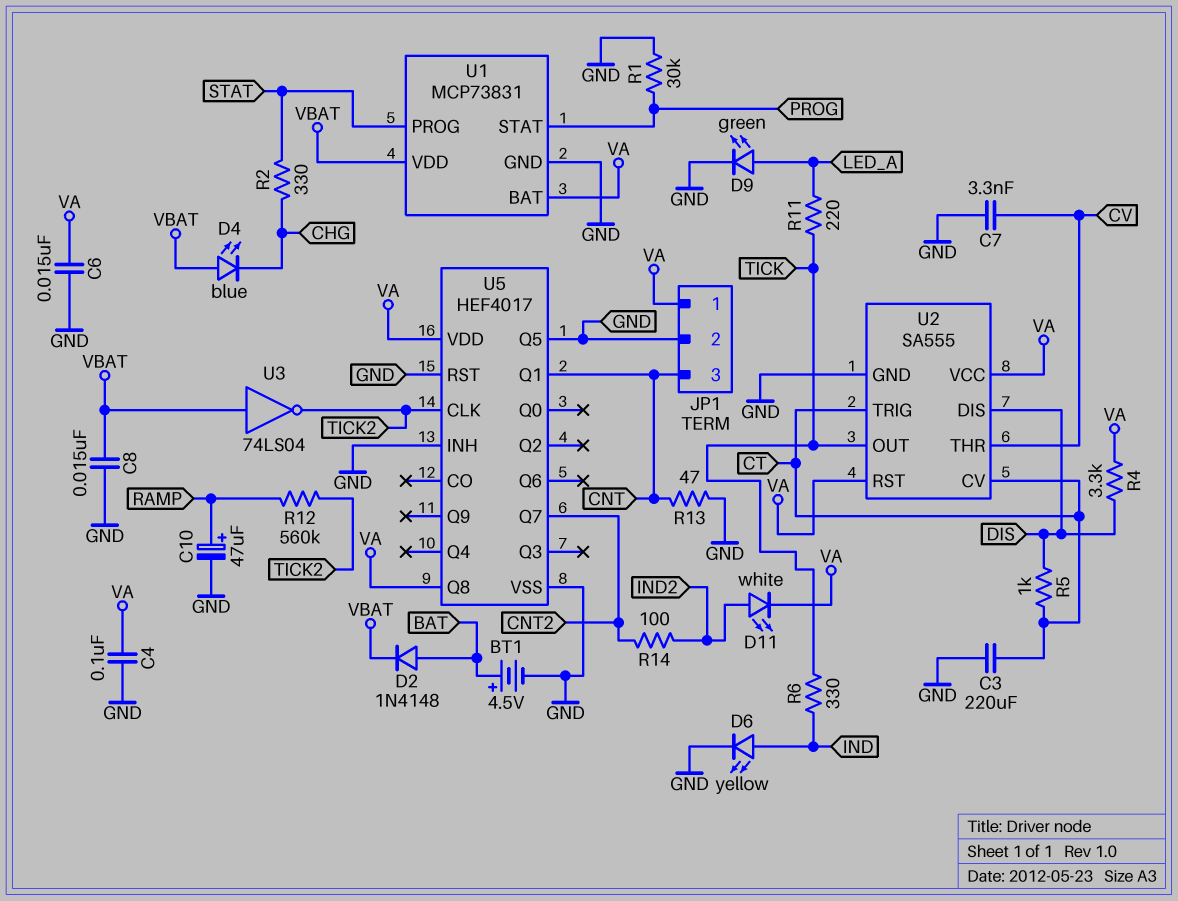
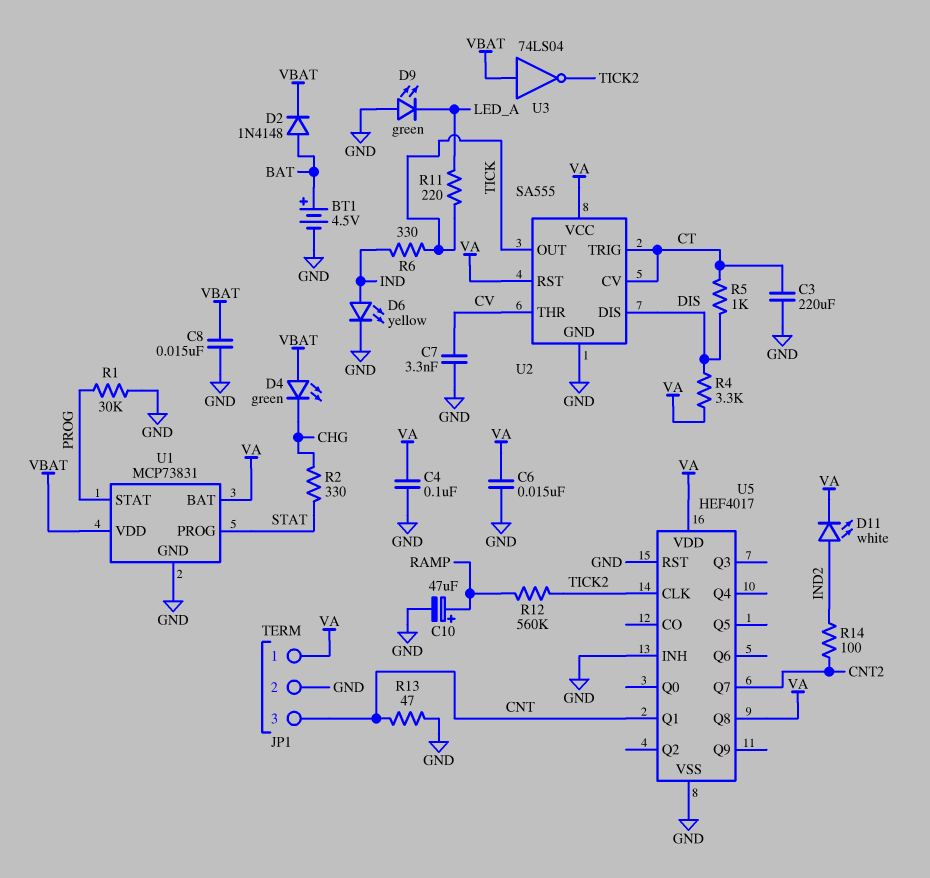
D4: LED blue (A VBAT, K CHG) -> LED green (A VBAT, K CHG)
D9: LED green (A LED_A, K GND) -> LED green (A GND, K LED_A)
U5 pin Q5: GND -> none

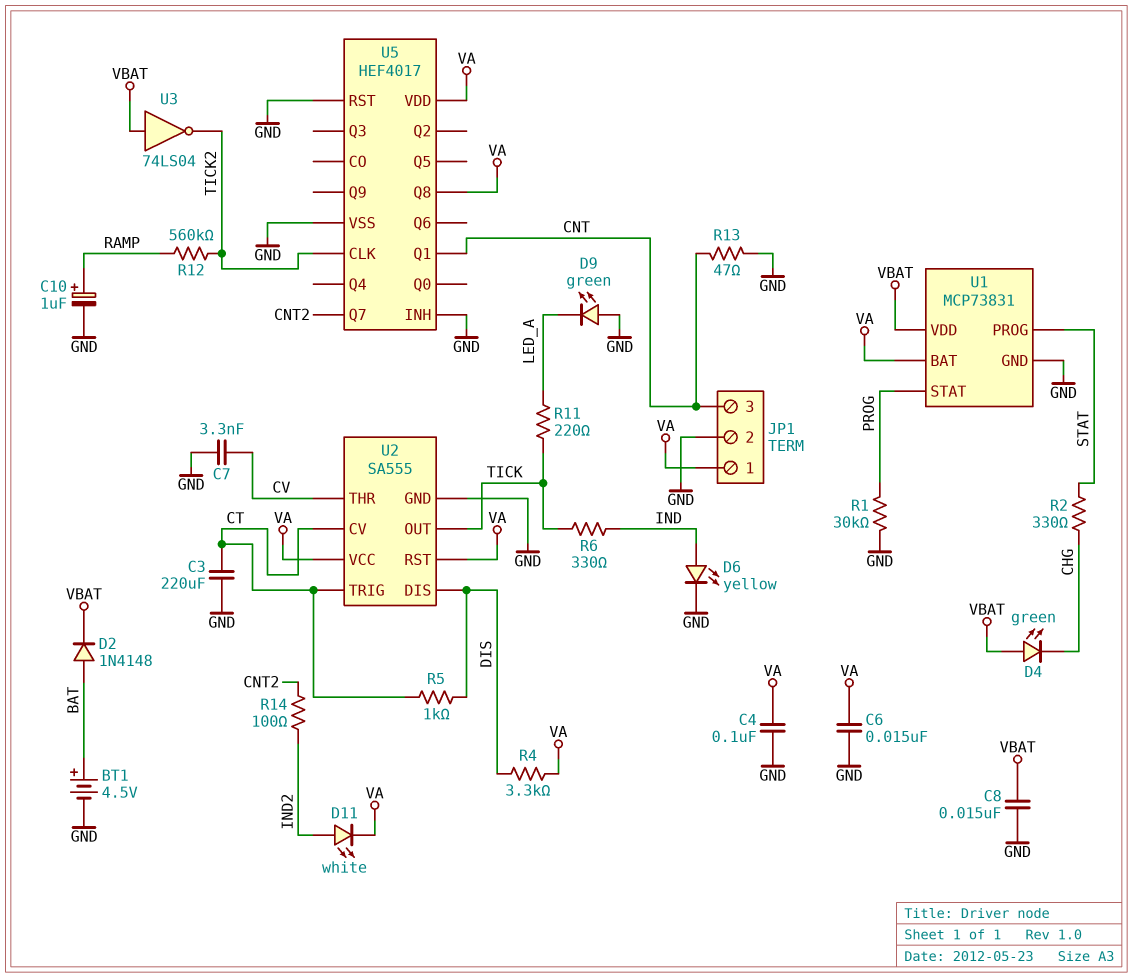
C10: 47uF (plus RAMP, minus GND) -> 1uF (plus RAMP, minus GND)

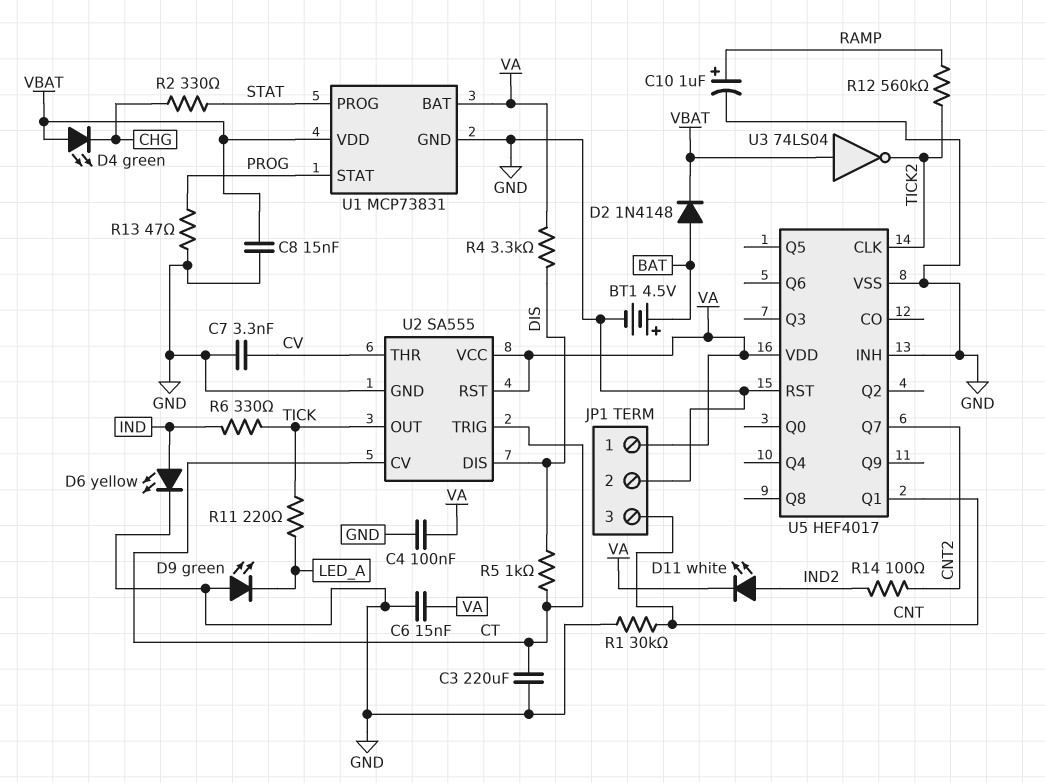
R1: 30k (GND, PROG) -> 30k (CNT, GND)
R13: 47 (CNT, GND) -> 47 (GND, PROG)
U5 pin Q8: VA -> none

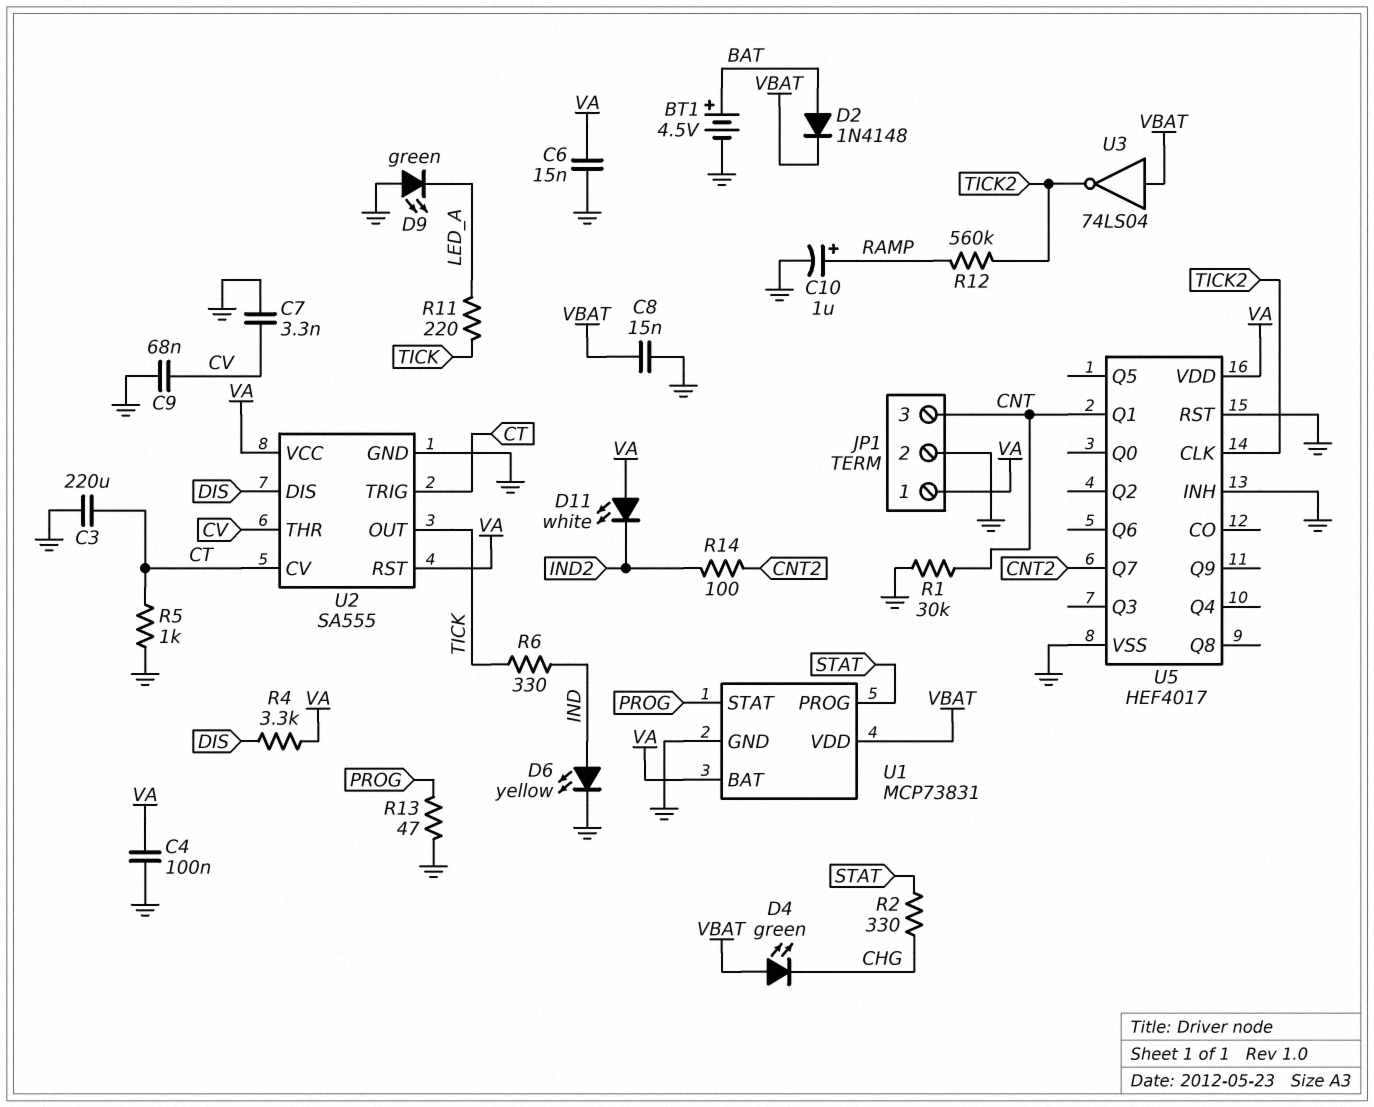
C9: none -> 68nF (CV, GND)
D11: LED white (A IND2, K VA) -> LED white (A VA, K IND2)
R5: 1k (CT, DIS) -> 1k (CT, GND)

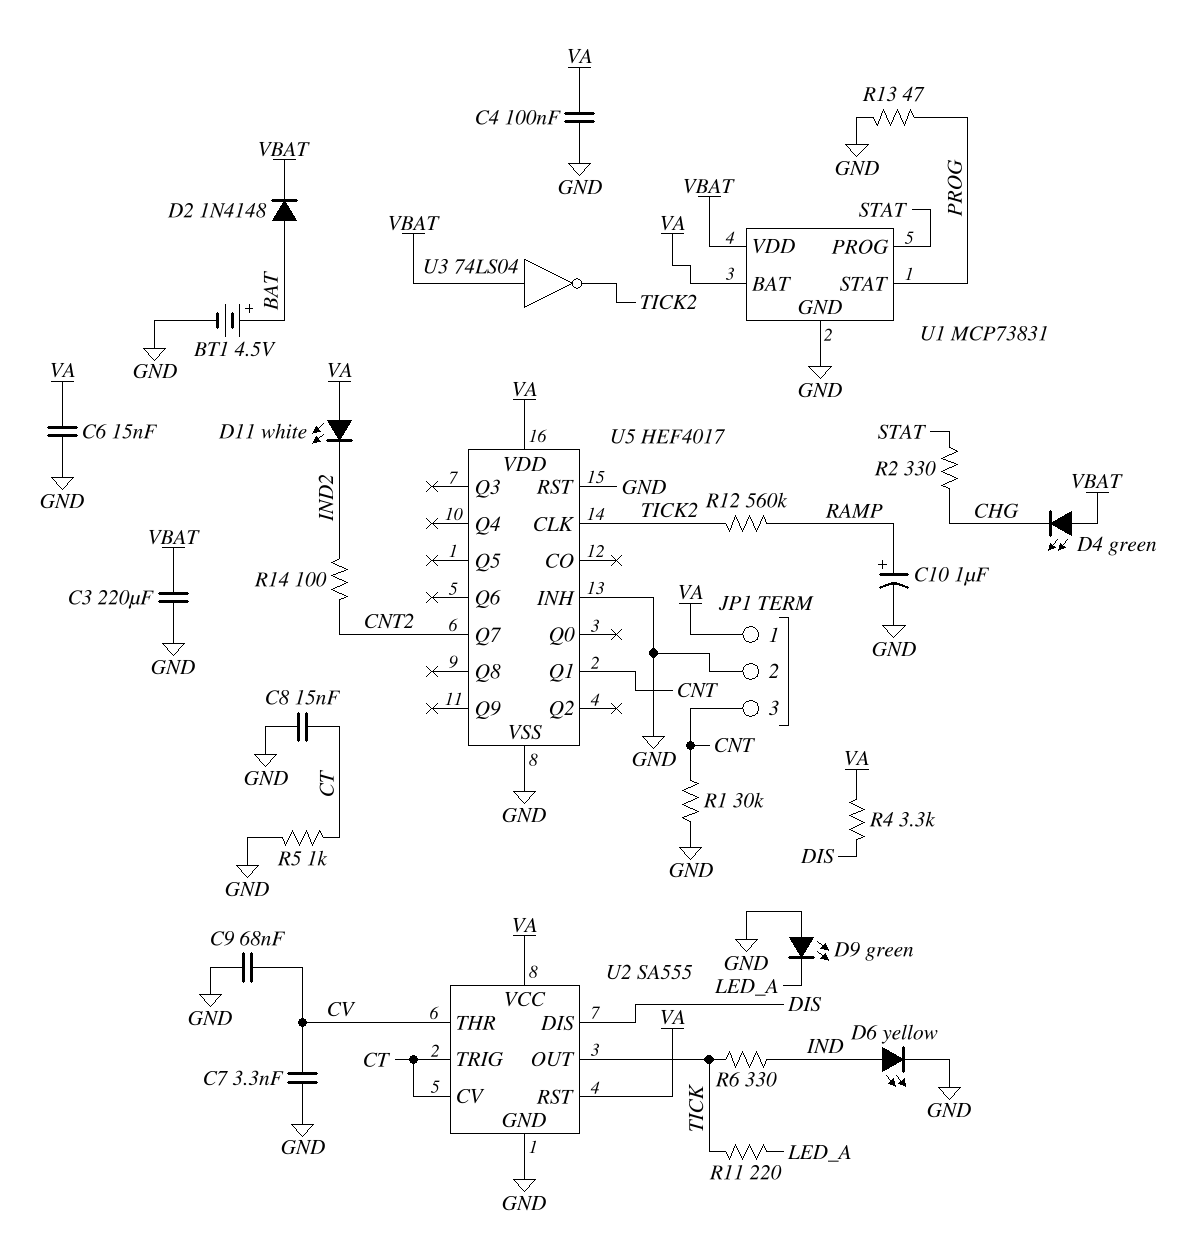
C3: 220uF (CT, GND) -> 220uF (GND, VBAT)
C8: 15nF (GND, VBAT) -> 15nF (CT, GND)

